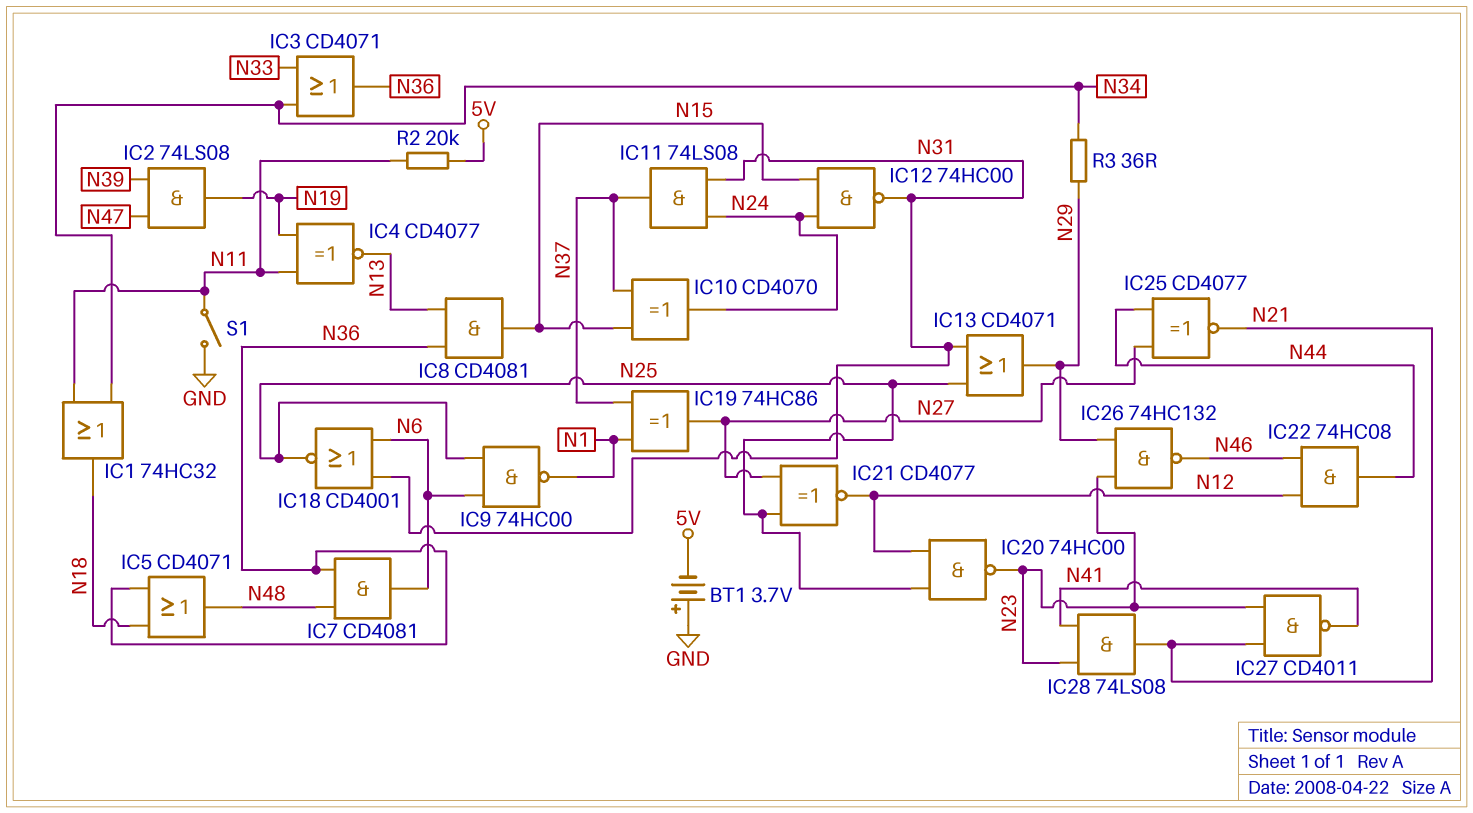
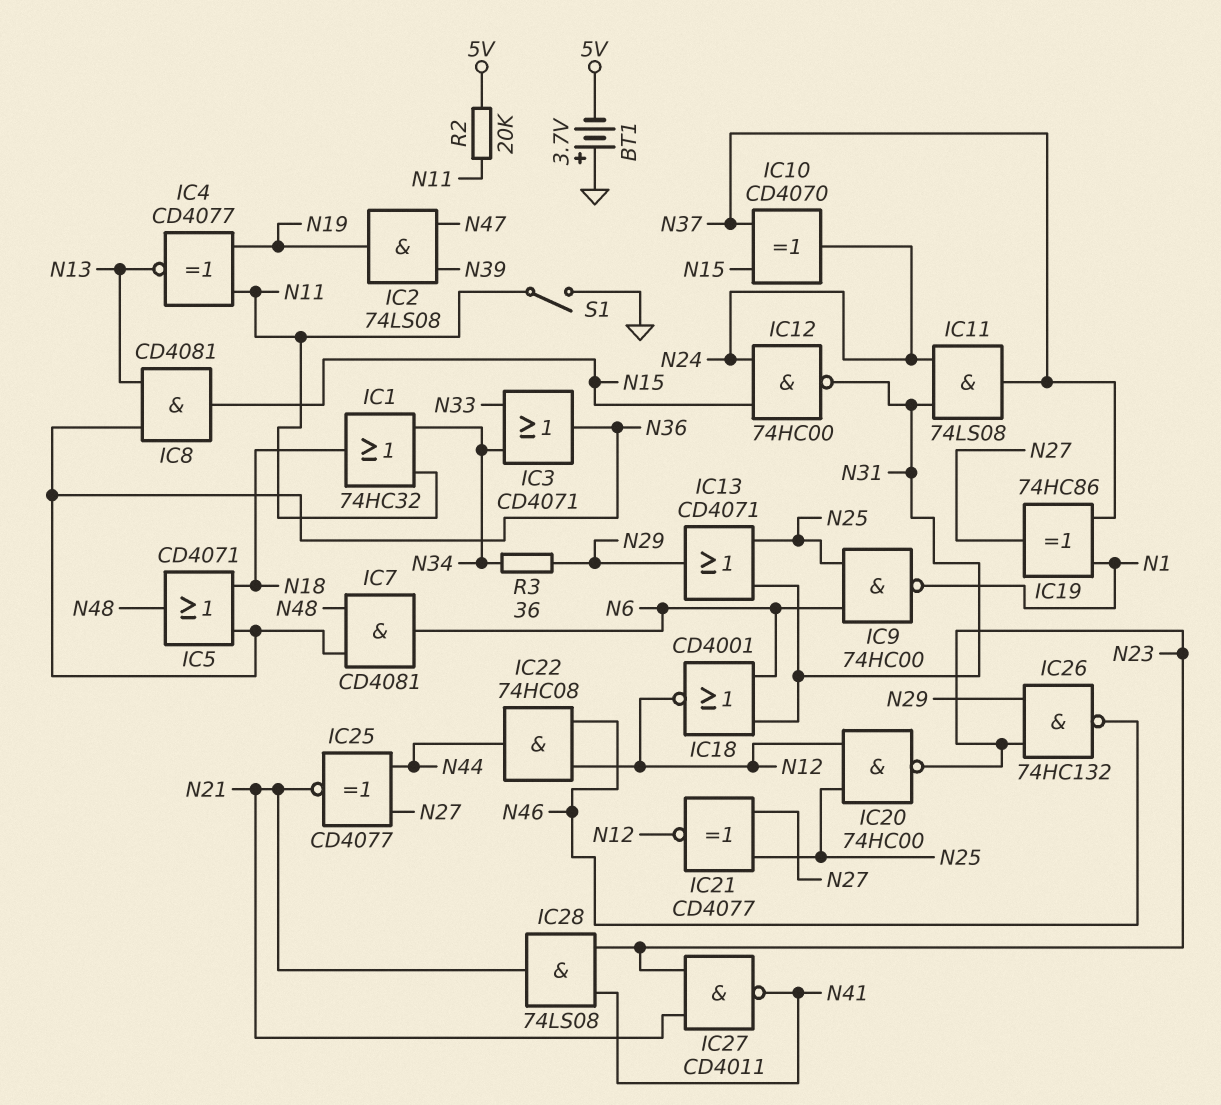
IC18: NOR CD4001 (in N6, in N31, out N25) -> NOR CD4001 (in N6, in N31, out N12)

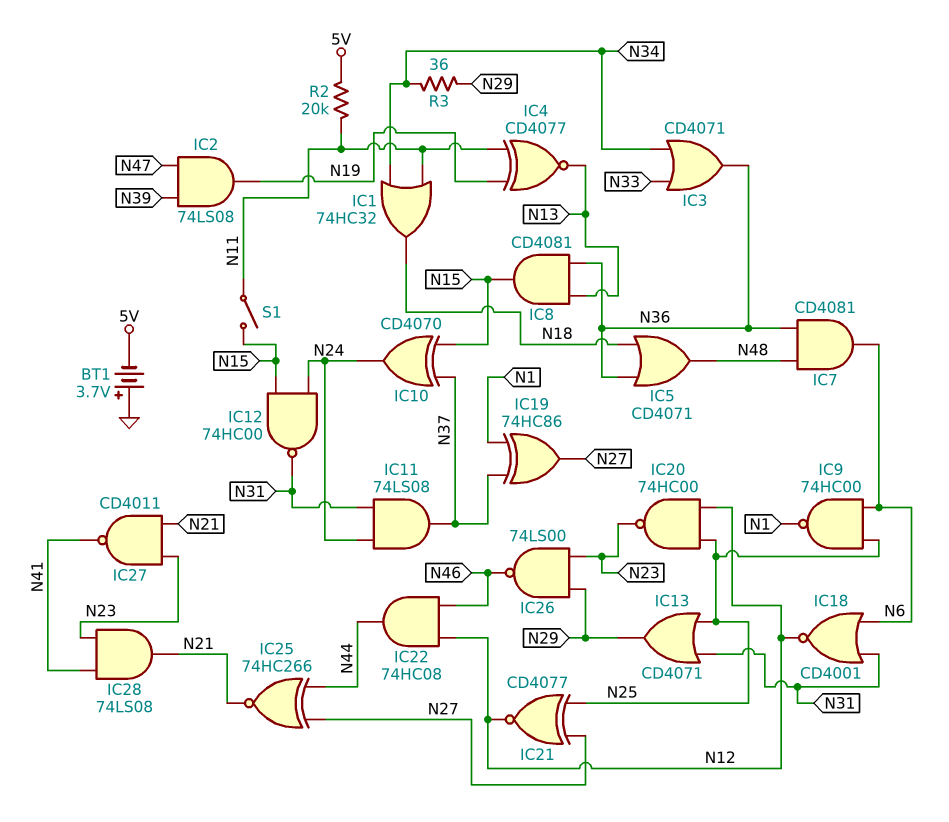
IC25: XNOR CD4077 (in N27, in N44, out N21) -> XNOR 74HC266 (in N27, in N44, out N21)
IC26: NAND 74HC132 (in N23, in N29, out N46) -> NAND 74LS00 (in N23, in N29, out N46)
S1: switch (GND, N11) -> switch (N11, N15)

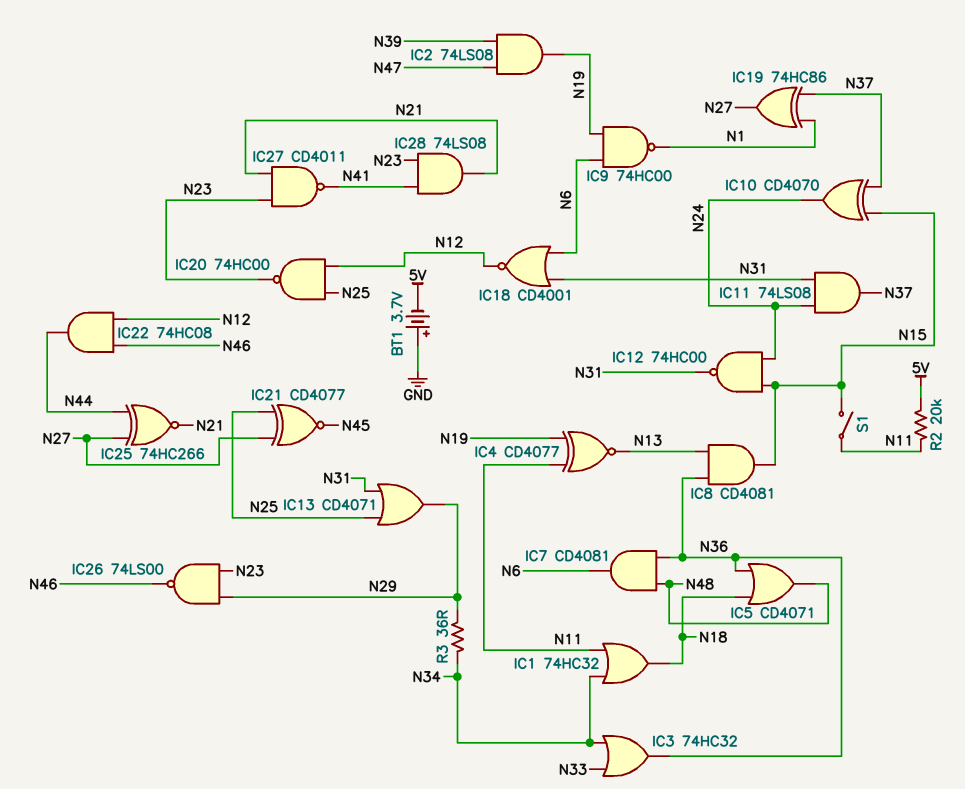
IC3: OR CD4071 (in N33, in N34, out N36) -> OR 74HC32 (in N33, in N34, out N36)
IC9: NAND 74HC00 (in N6, in N25, out N1) -> NAND 74HC00 (in N6, in N19, out N1)
IC21: XNOR CD4077 (in N25, in N27, out N12) -> XNOR CD4077 (in N25, in N27, out N45)

